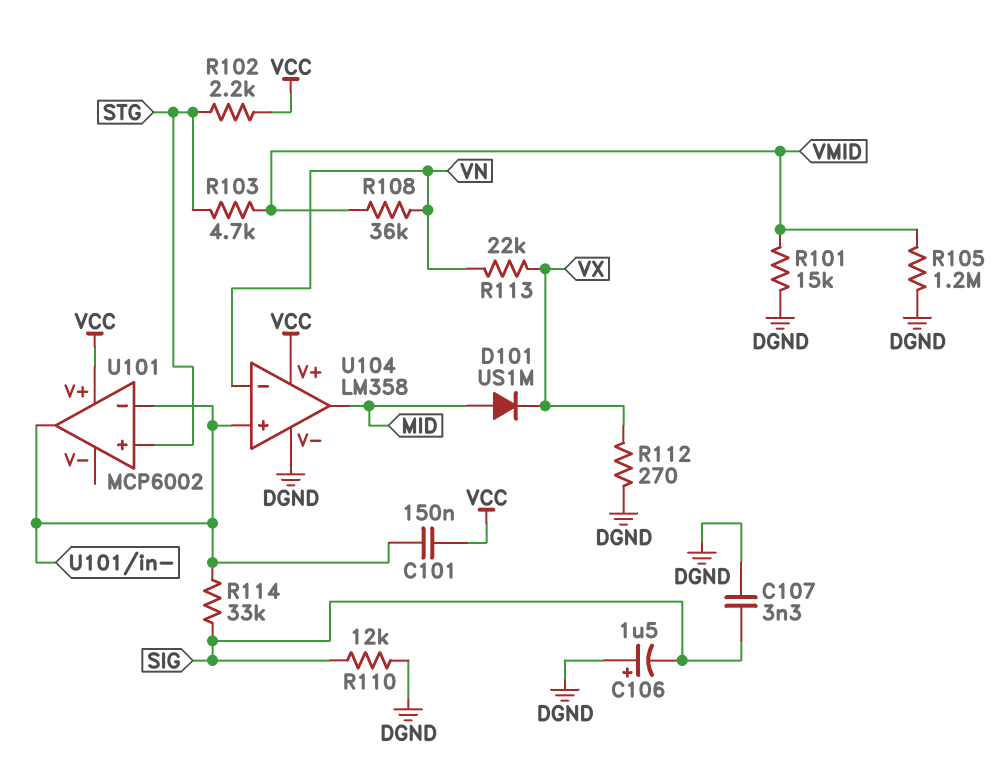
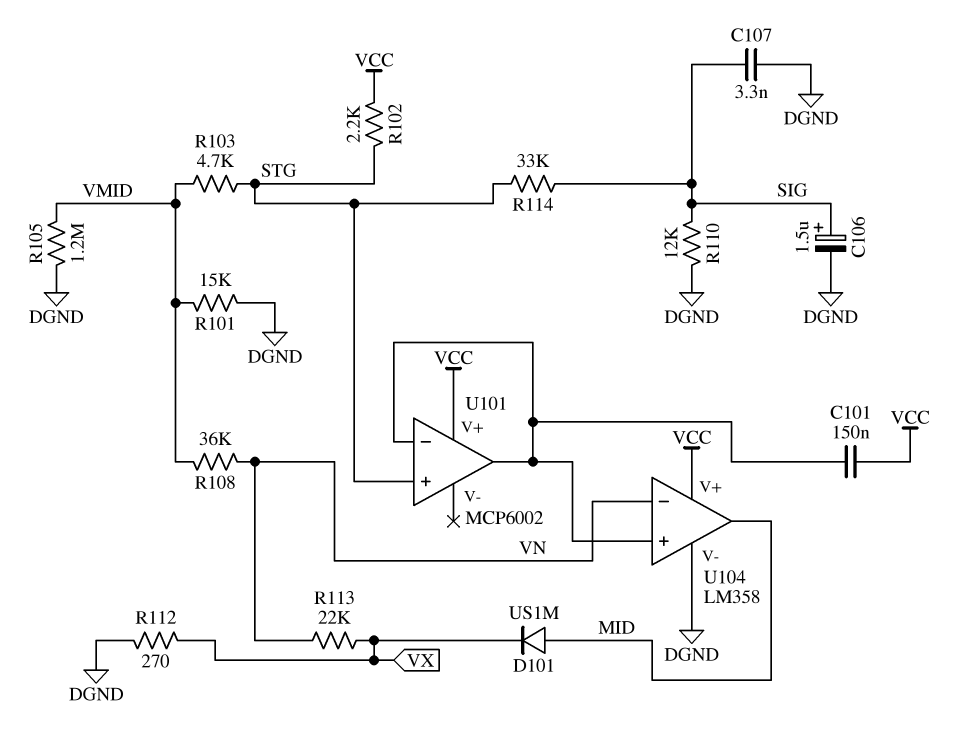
C106: 1.5uF (plus DGND, minus SIG) -> 1.5uF (plus SIG, minus DGND)
R114: 33k (SIG, U101/in-) -> 33k (SIG, STG)

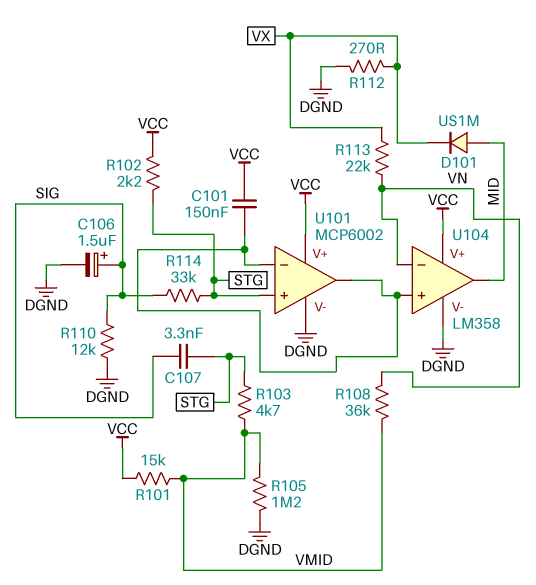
C107: 3.3nF (DGND, SIG) -> 3.3nF (SIG, STG)
R101: 15k (DGND, VMID) -> 15k (VCC, VMID)
U101 pin V-: none -> DGND

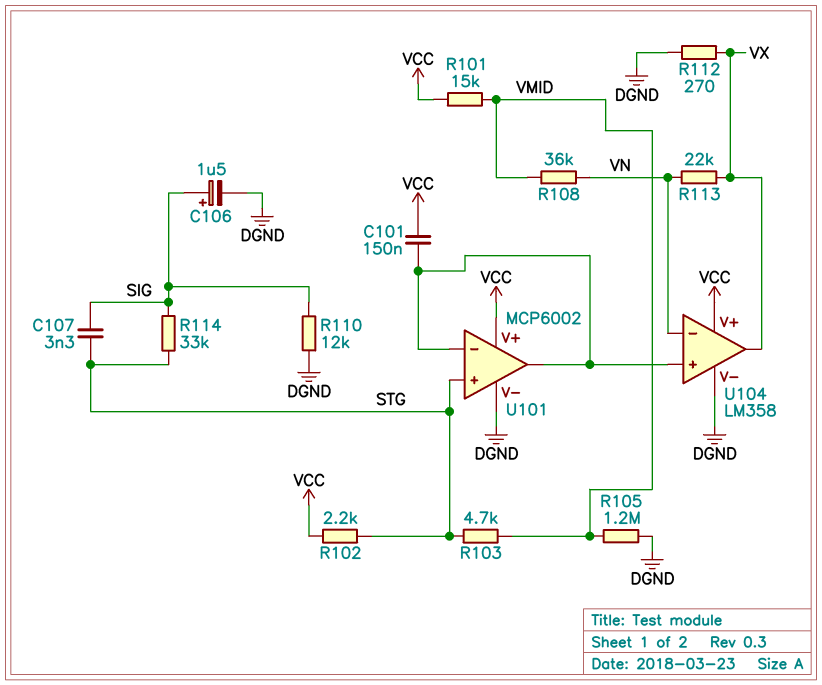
D101: diode US1M (A MID, K VX) -> none
U104 pin out: MID -> VX

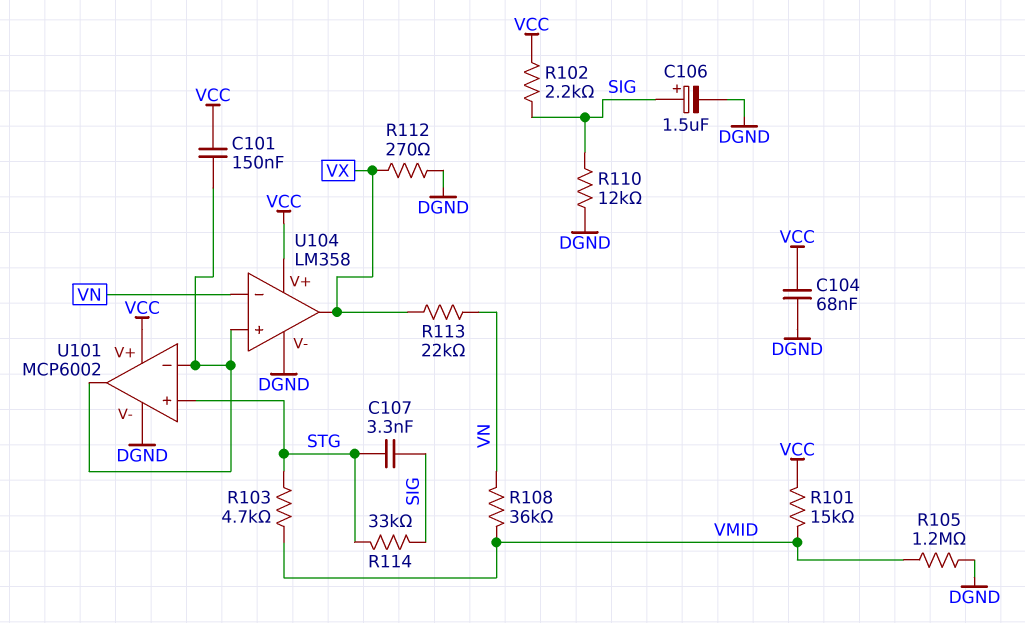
C104: none -> 68nF (DGND, VCC)
R102: 2.2k (STG, VCC) -> 2.2k (SIG, VCC)

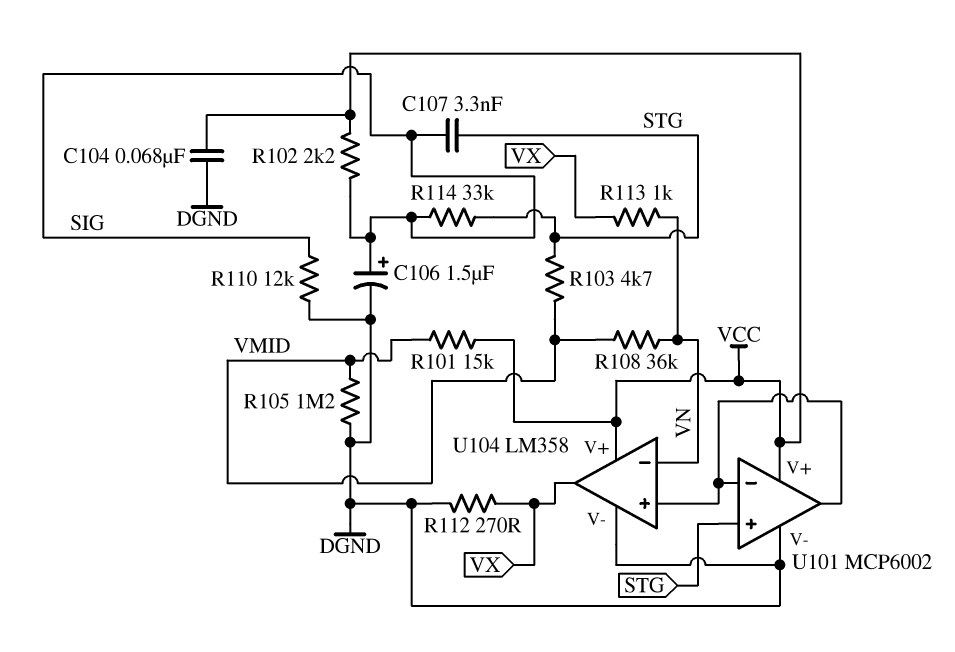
C101: 150nF (U101/in-, VCC) -> none
R113: 22k (VN, VX) -> 1k (VN, VX)

